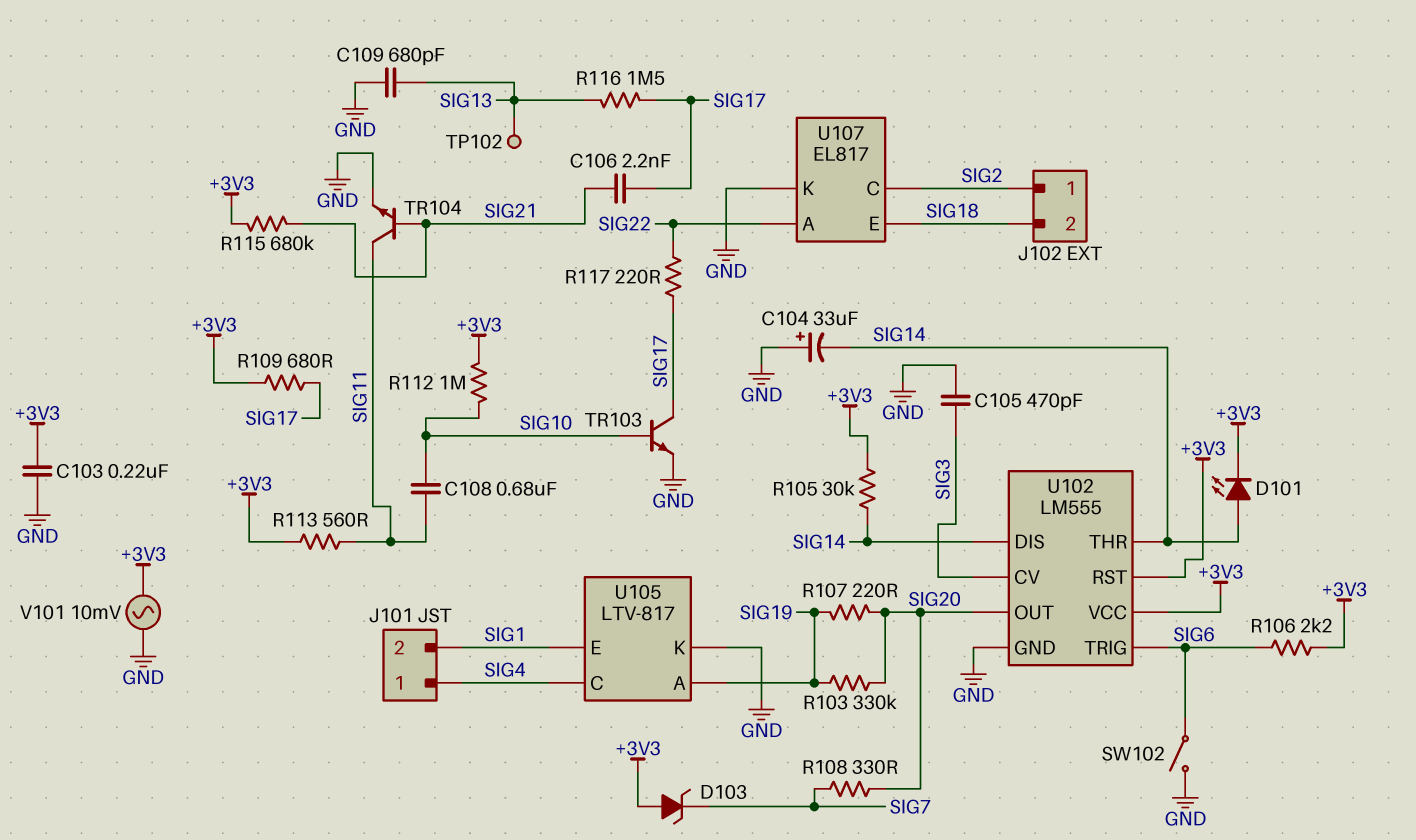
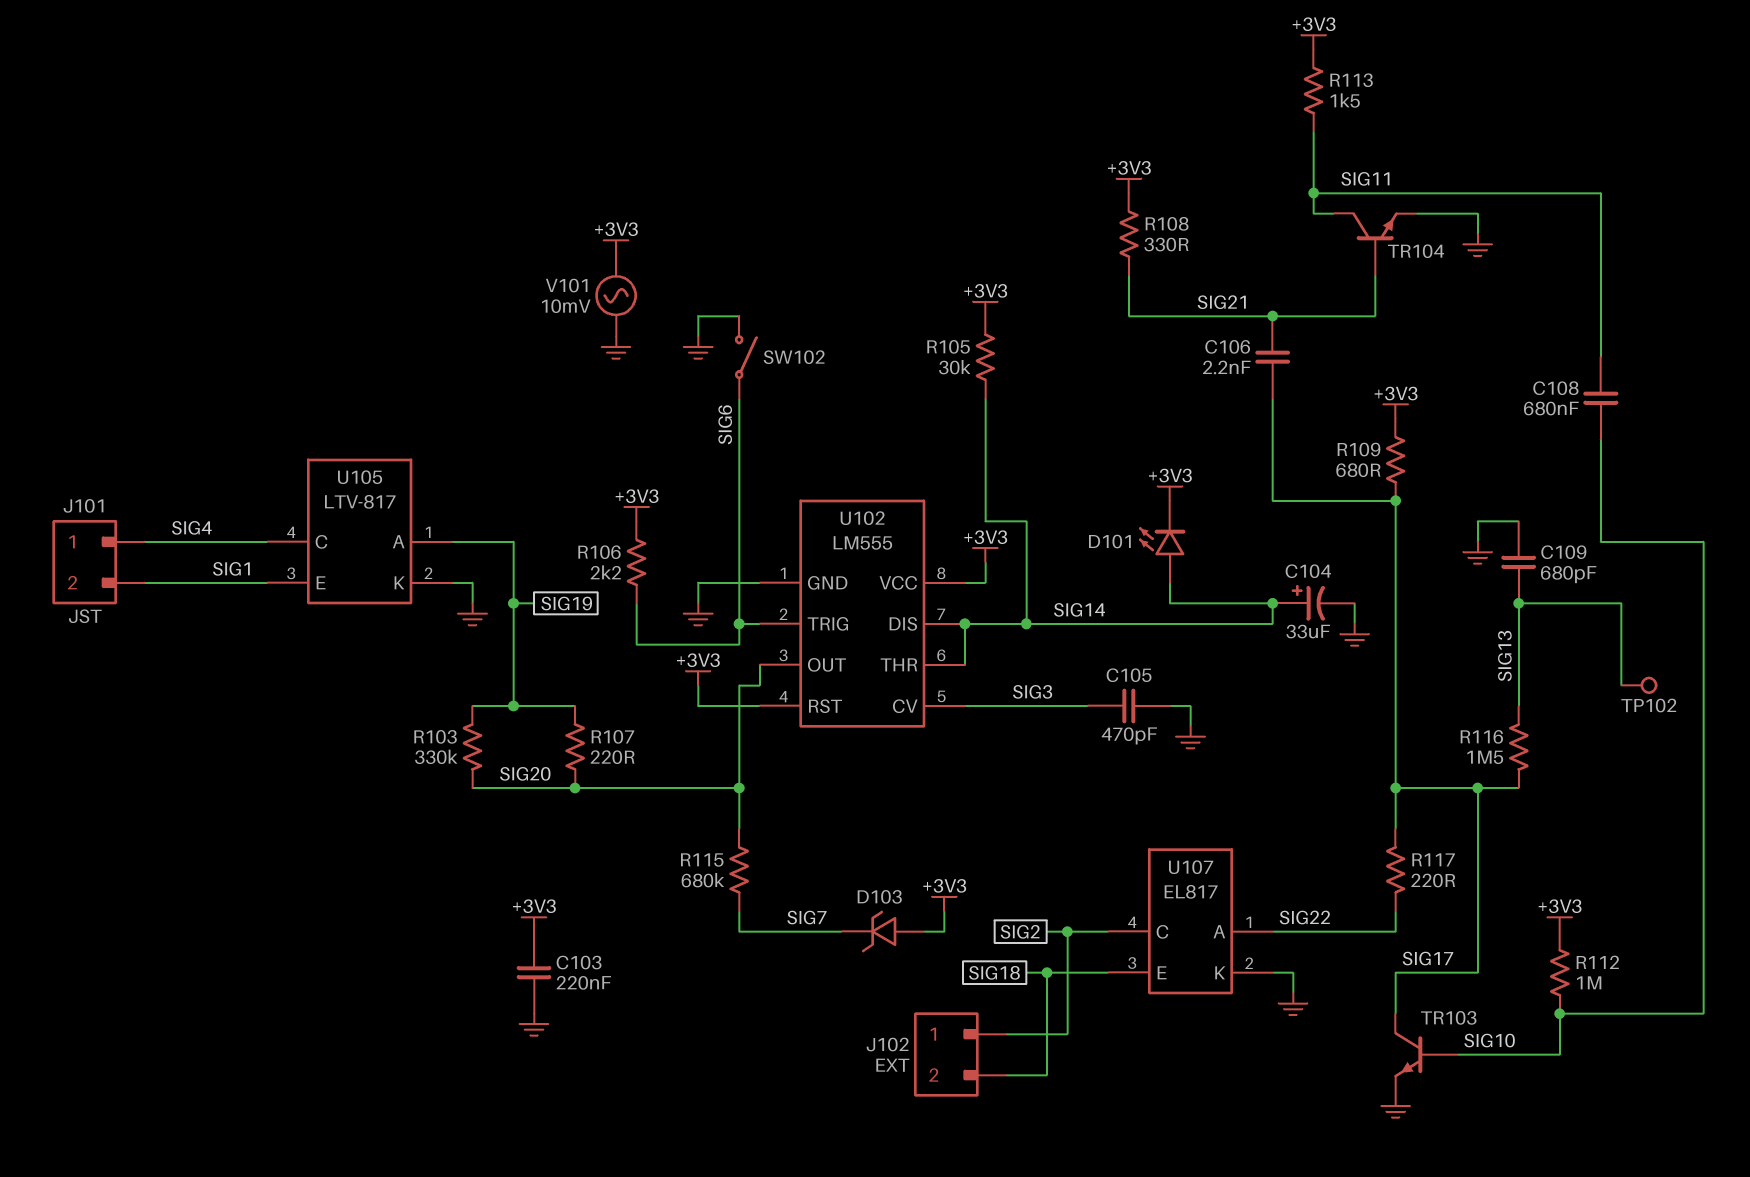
C104: 33uF (plus GND, minus SIG14) -> 33uF (plus SIG14, minus GND)
R108: 330 (SIG7, SIG20) -> 330 (+3V3, SIG21)
R113: 560 (+3V3, SIG11) -> 1.5k (+3V3, SIG11)
R115: 680k (+3V3, SIG21) -> 680k (SIG7, SIG20)

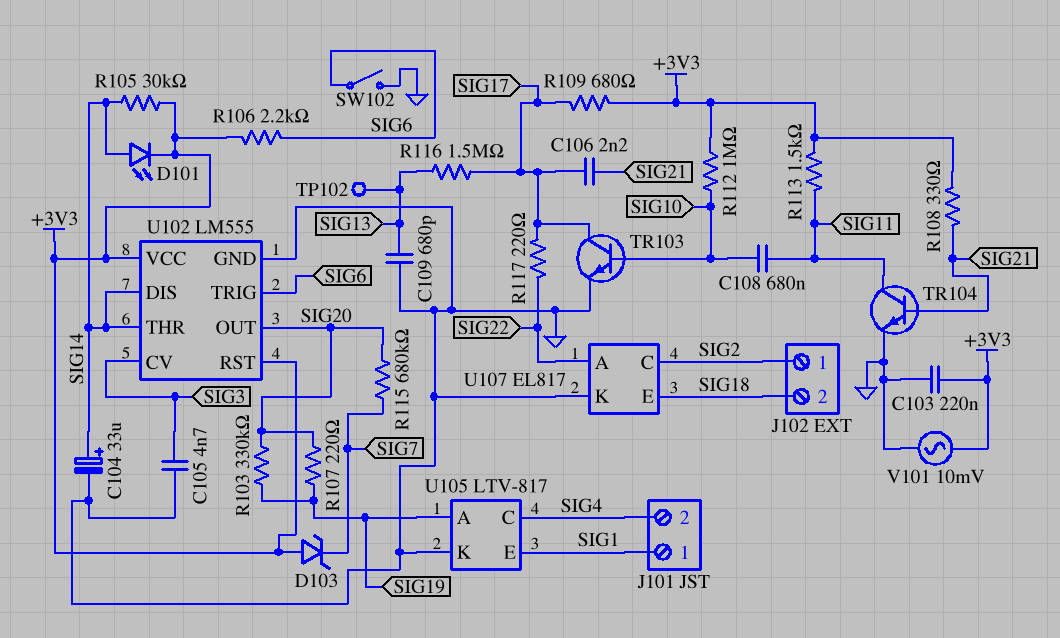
C105: 470pF (GND, SIG3) -> 4.7nF (GND, SIG3)
J101 pin 1: SIG4 -> SIG1
J101 pin 2: SIG1 -> SIG4

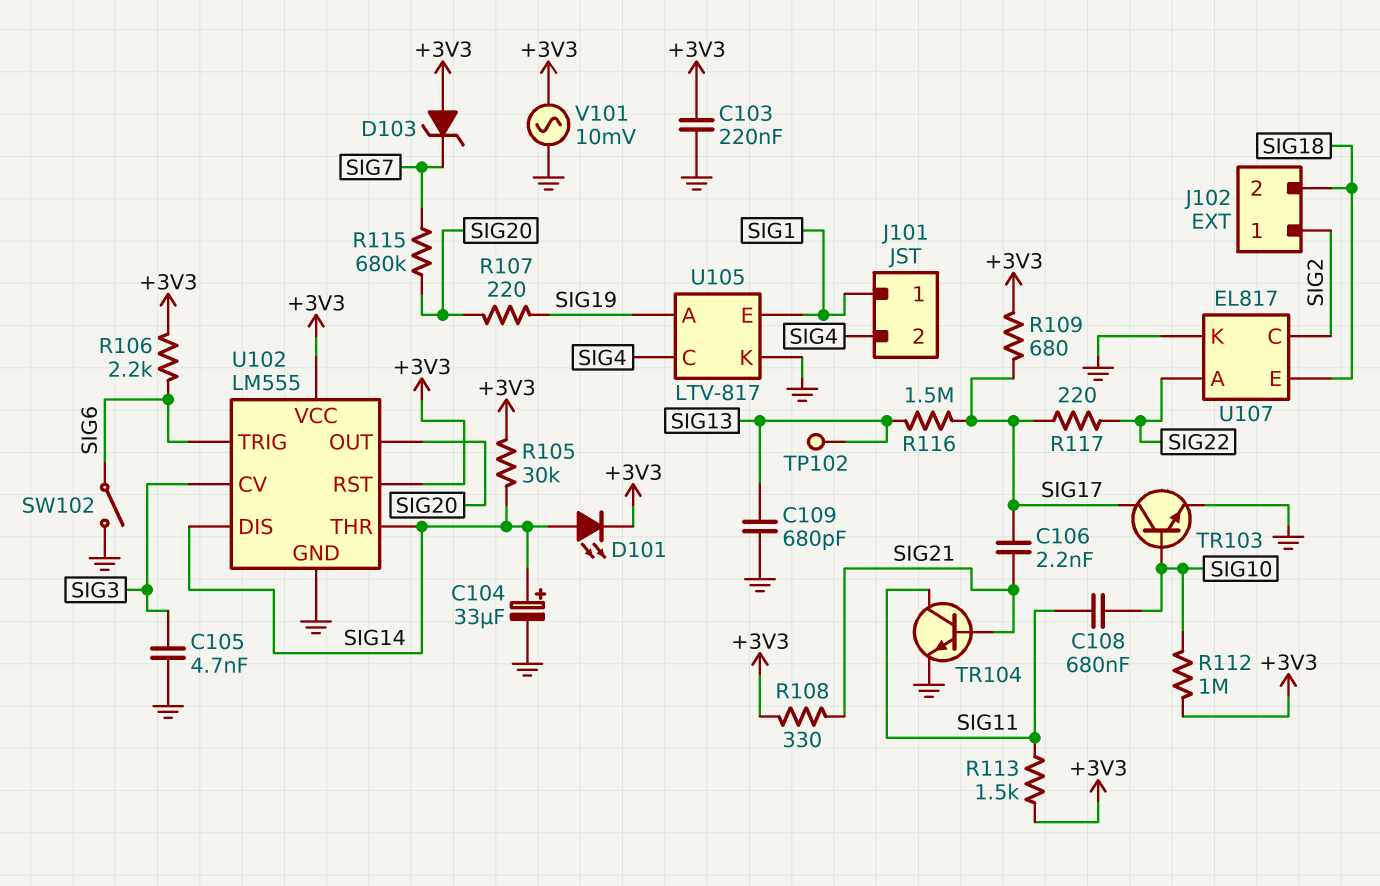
R103: 330k (SIG19, SIG20) -> none

